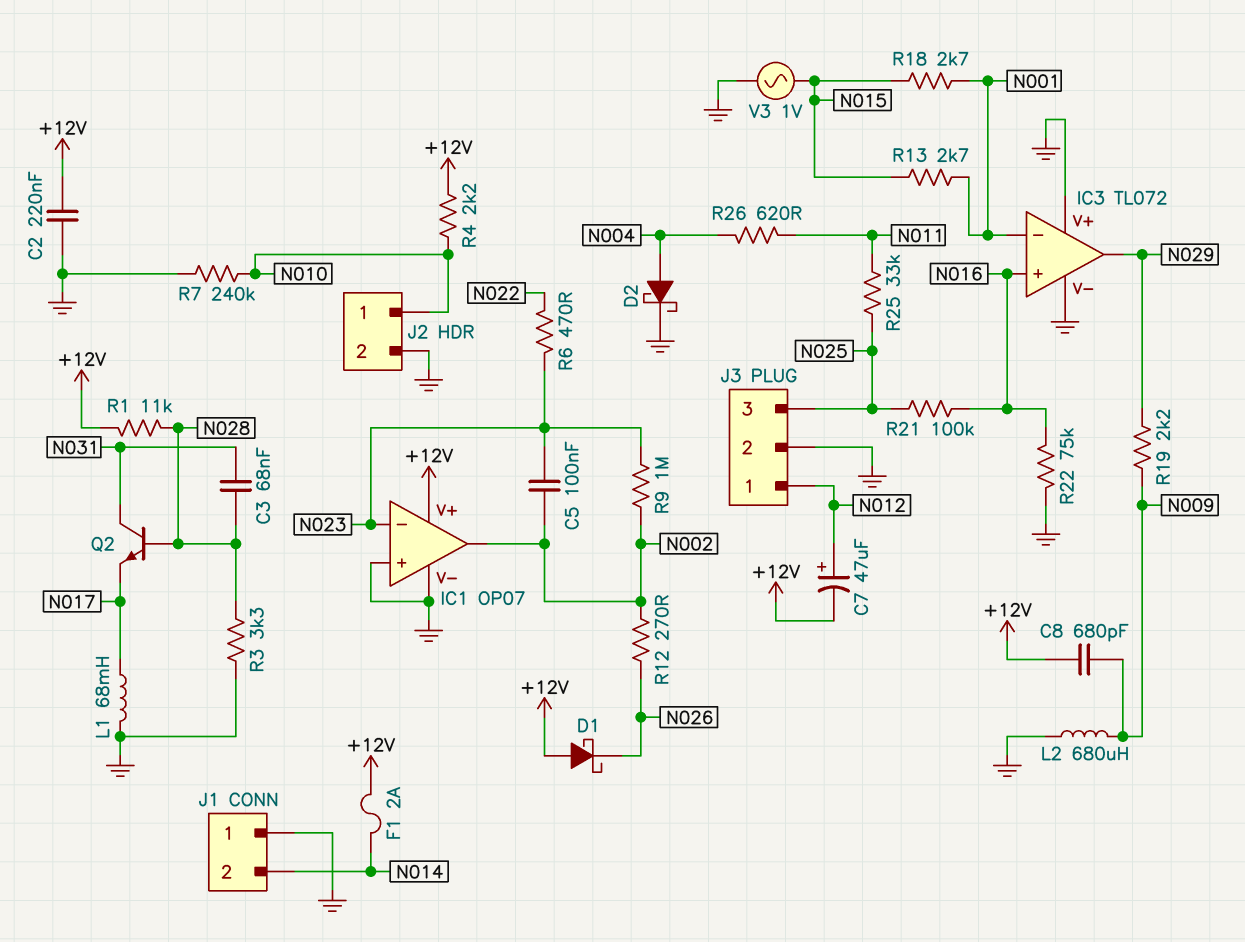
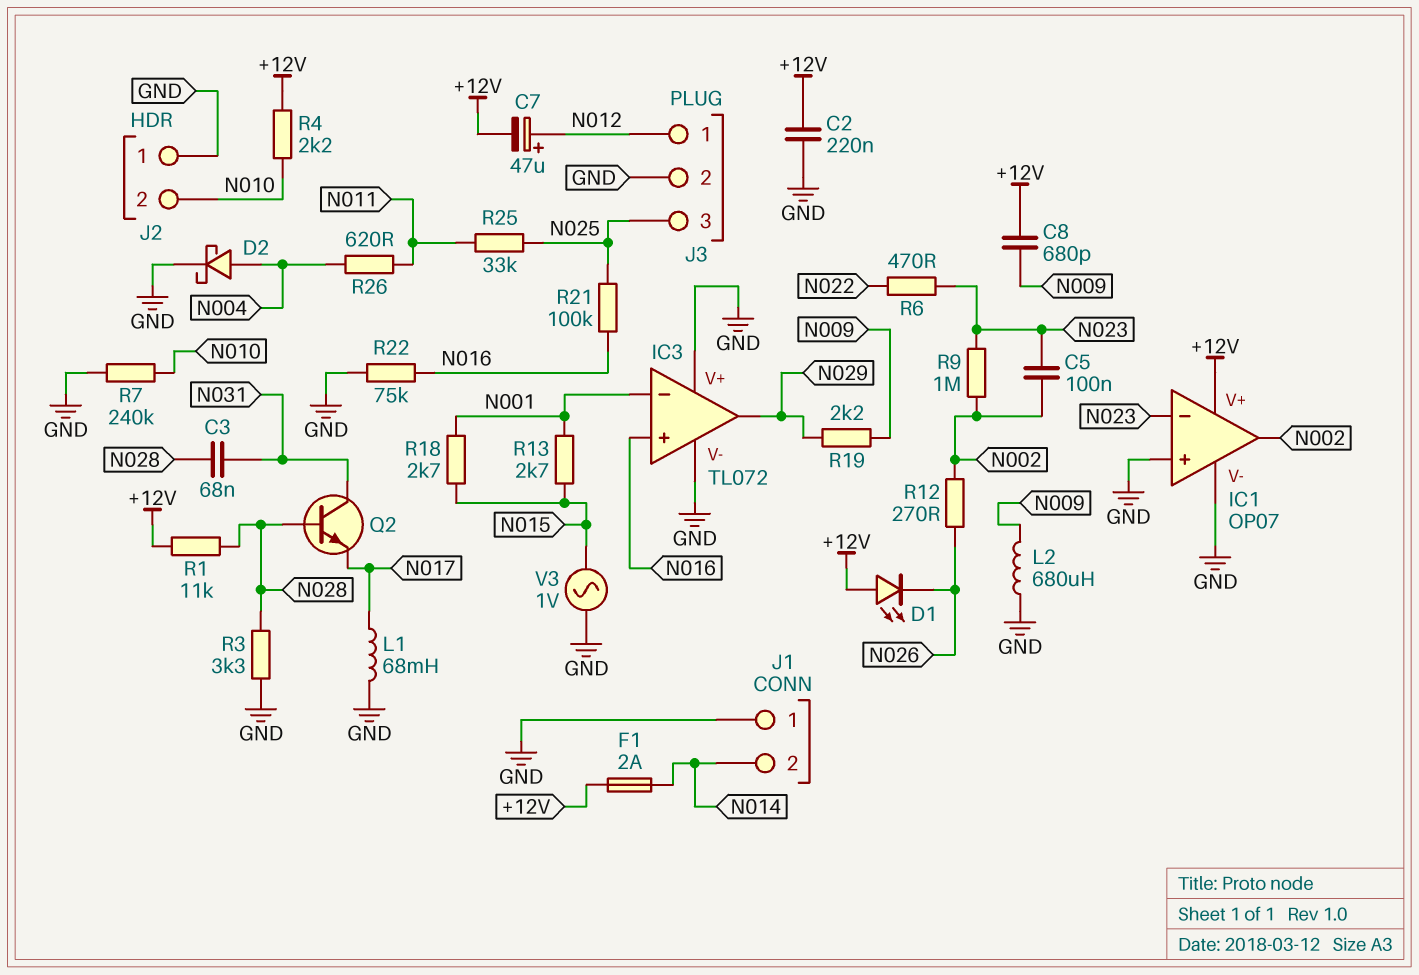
D1: schottky (A +12V, K N026) -> LED (A +12V, K N026)
J2 pin 1: N010 -> GND
J2 pin 2: GND -> N010

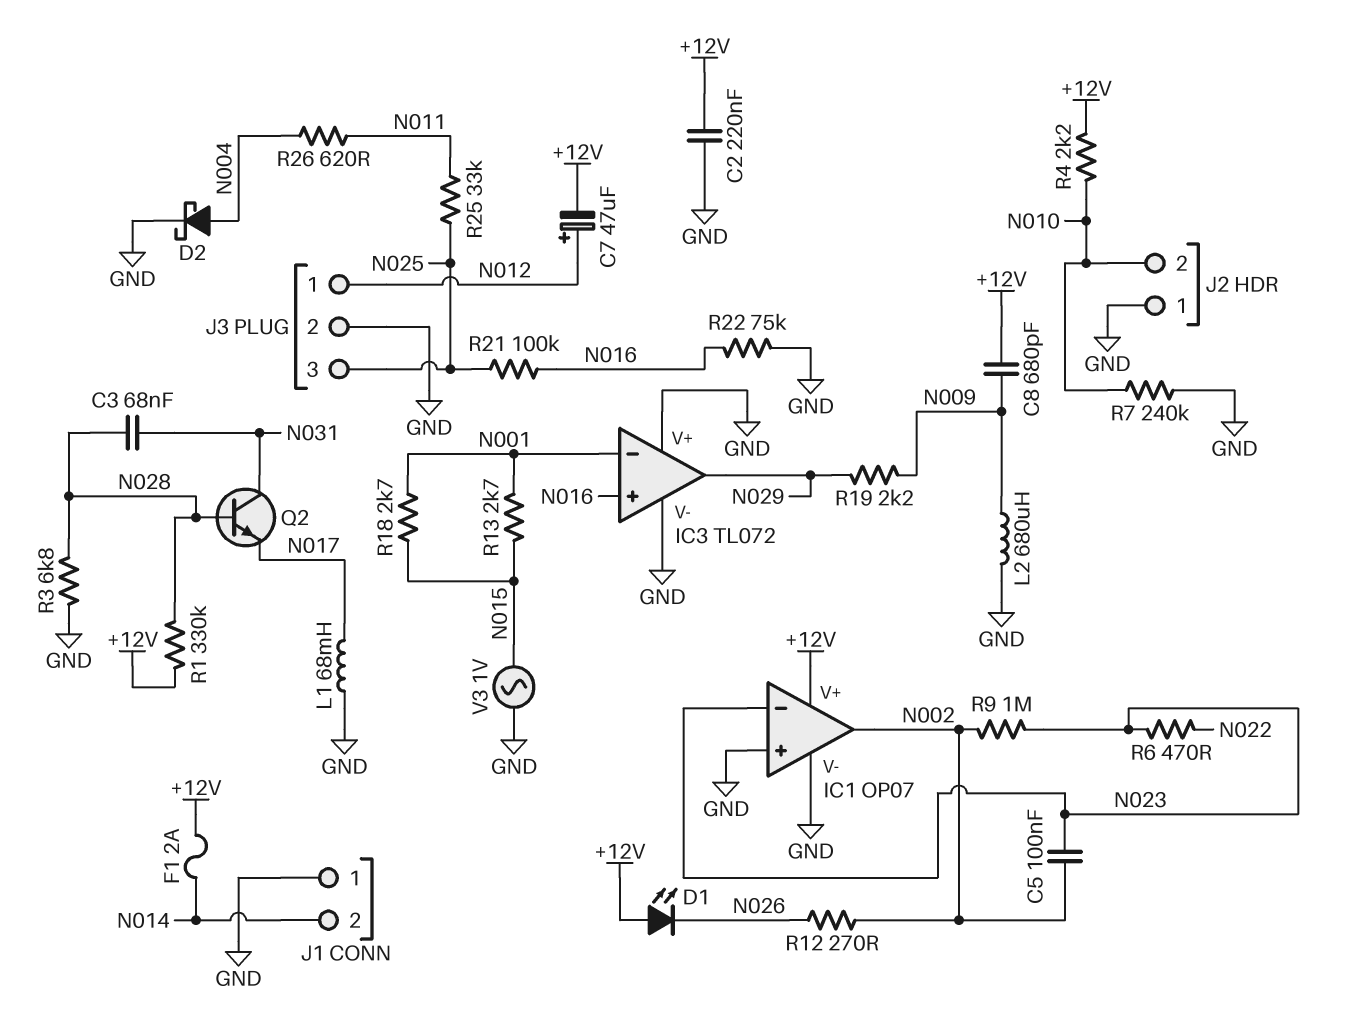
R1: 11k (+12V, N028) -> 330k (+12V, N028)
R3: 3.3k (GND, N028) -> 6.8k (GND, N028)

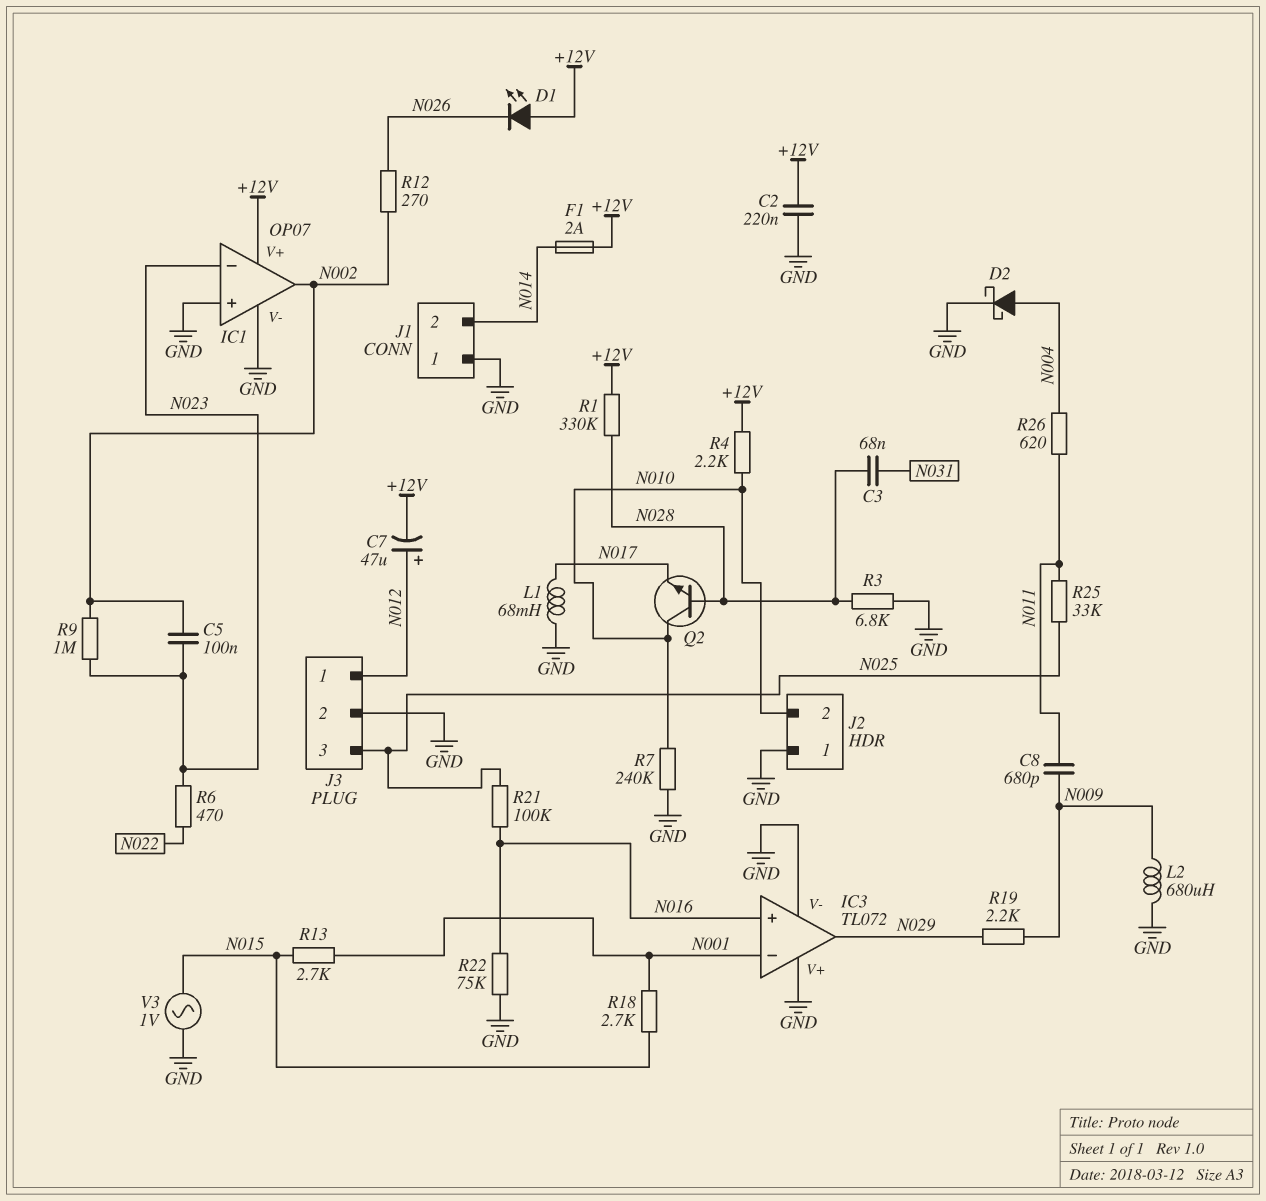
C8: 680pF (+12V, N009) -> 680pF (N009, N011)
Q2: NPN (B N028, C N031, E N017) -> NPN (B N028, C N010, E N017)

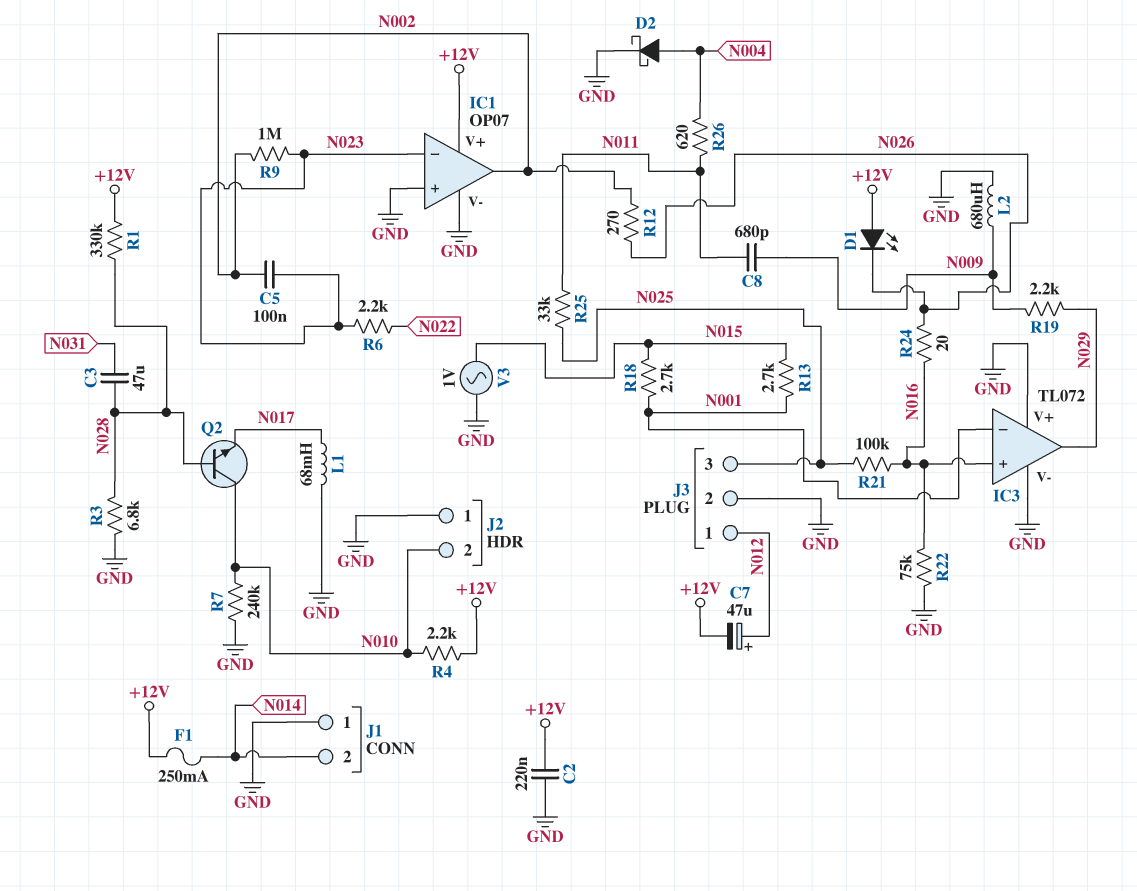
C3: 68nF (N028, N031) -> 47uF (N028, N031)
F1: 2A (+12V, N014) -> 250mA (+12V, N014)
R6: 470 (N022, N023) -> 2.2k (N022, N023)
R24: none -> 20 (N016, N026)

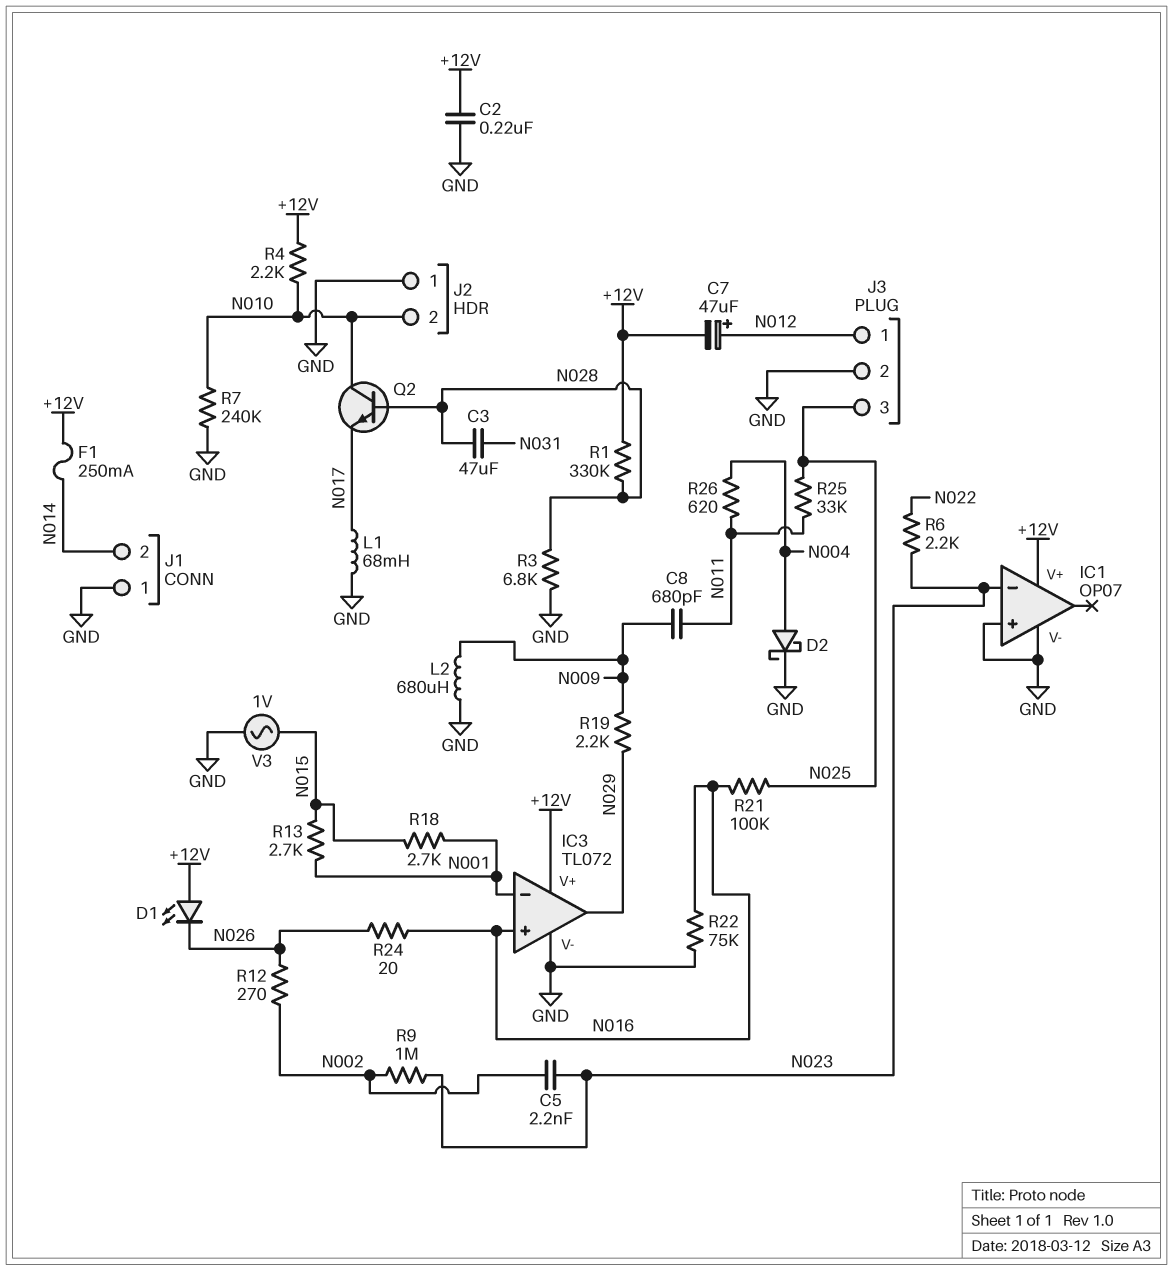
C5: 100nF (N002, N023) -> 2.2nF (N002, N023)
IC1 pin out: N002 -> none
IC3 pin V+: GND -> +12V

